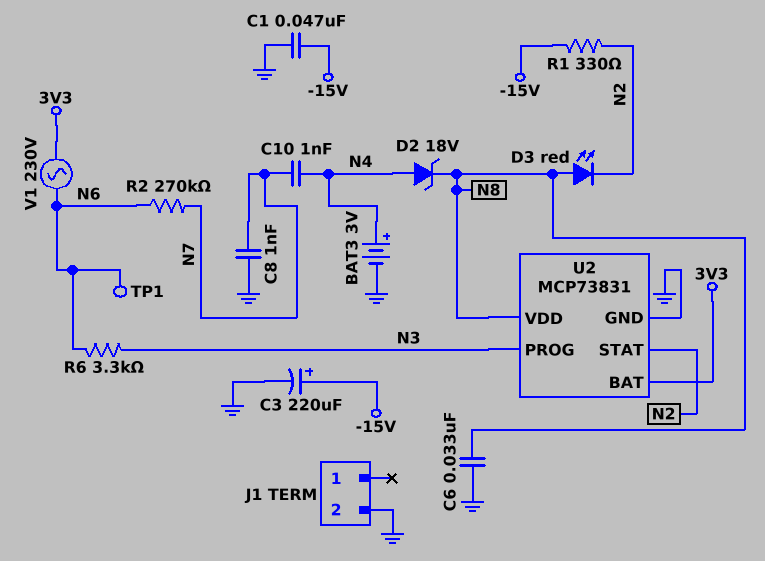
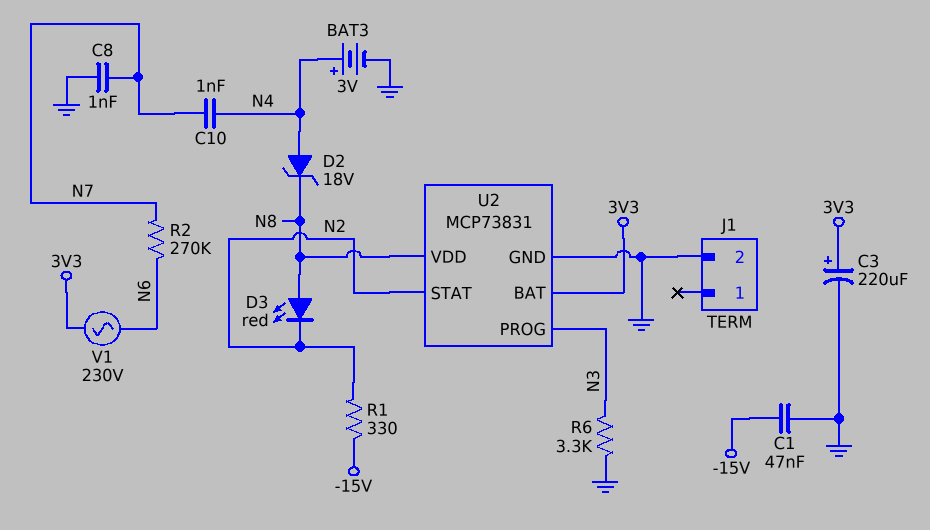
C3: 220uF (plus -15V, minus GND) -> 220uF (plus 3V3, minus GND)
C6: 33nF (GND, N8) -> none
R6: 3.3k (N3, N6) -> 3.3k (GND, N3)
TP1: test point (N6) -> none

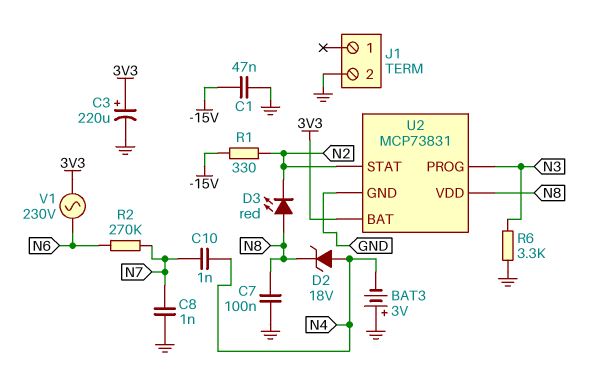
BAT3: 3V (plus N4, minus GND) -> 3V (plus GND, minus N4)
C7: none -> 100nF (GND, N8)

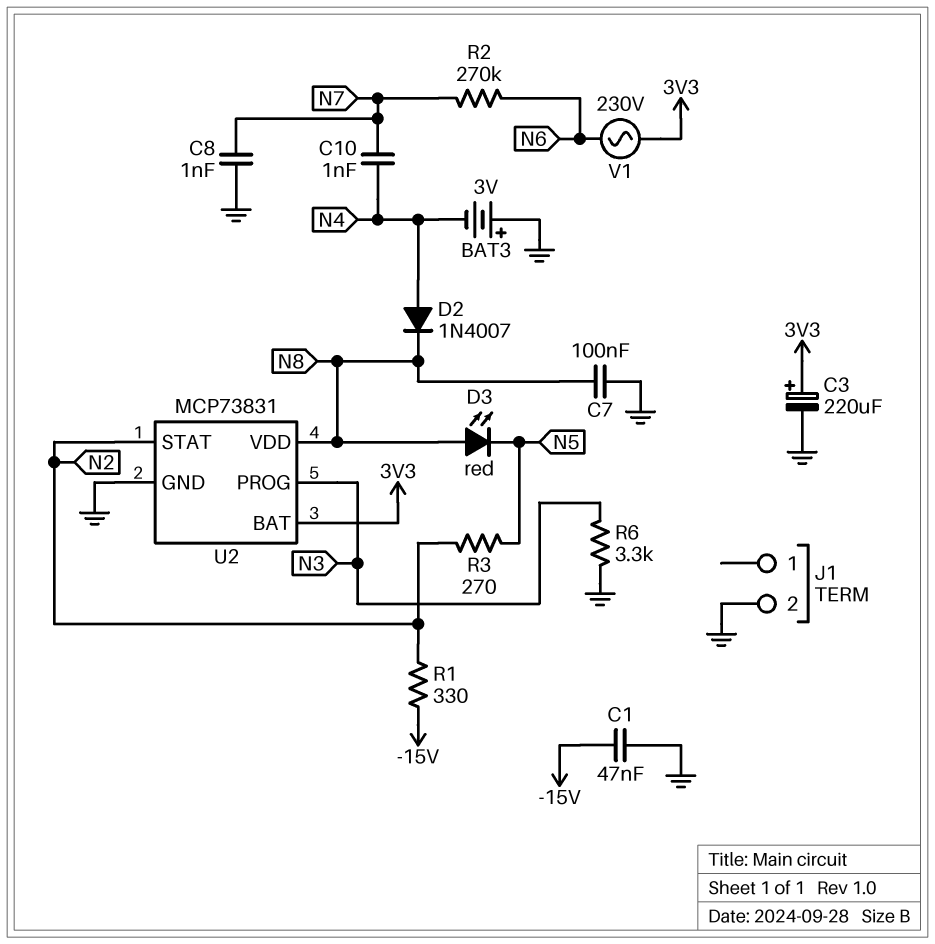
D2: zener 18V (A N4, K N8) -> diode 1N4007 (A N4, K N8)
D3: LED red (A N8, K N2) -> LED red (A N8, K N5)
R3: none -> 270 (N2, N5)

